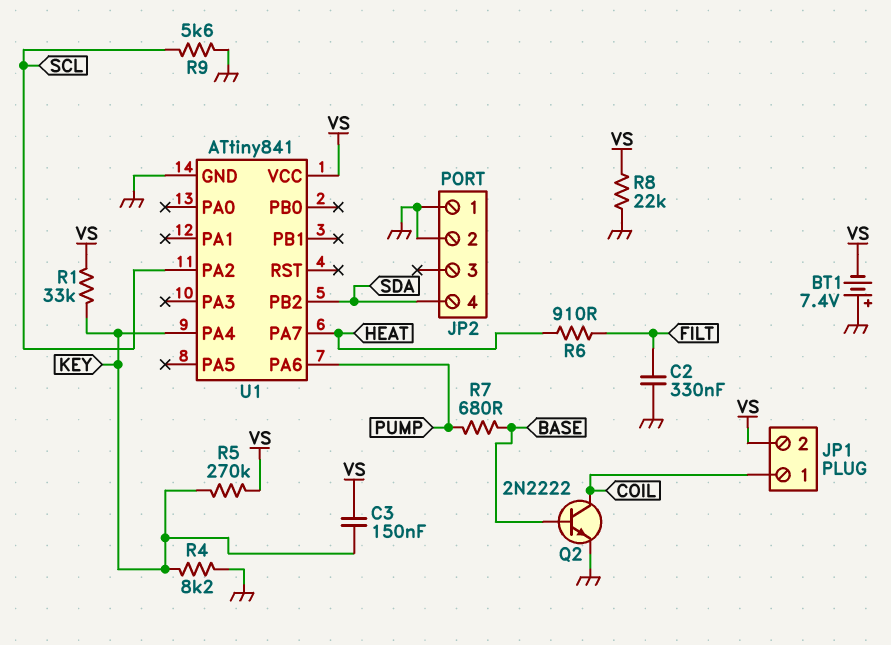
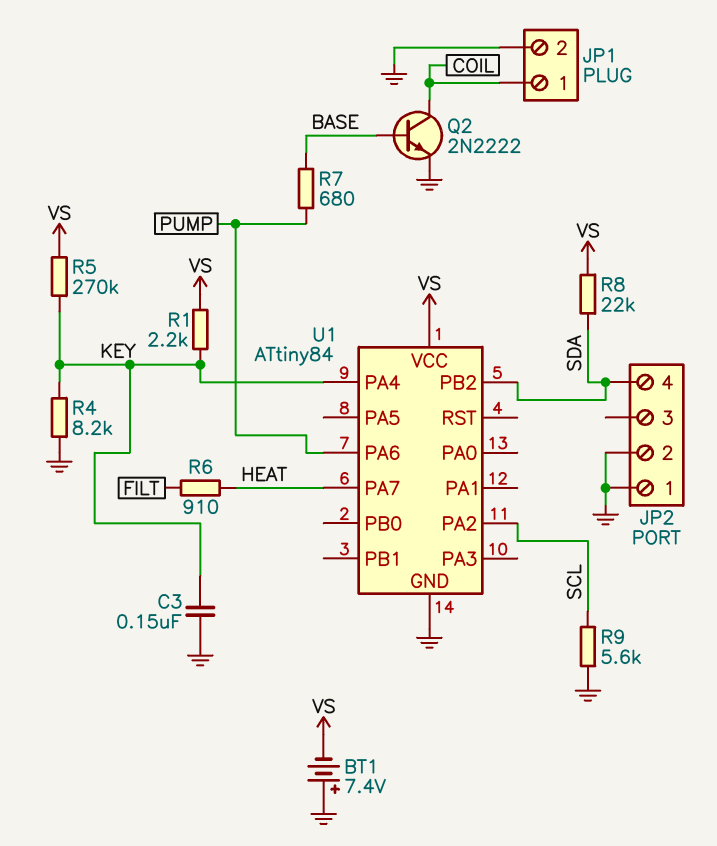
C2: 330nF (FILT, GND) -> none
C3: 150nF (KEY, VS) -> 150nF (GND, KEY)
JP1 pin 2: VS -> GND
R1: 33k (KEY, VS) -> 2.2k (KEY, VS)
R8: 22k (GND, VS) -> 22k (SDA, VS)
U1: ATtiny841 -> ATtiny84

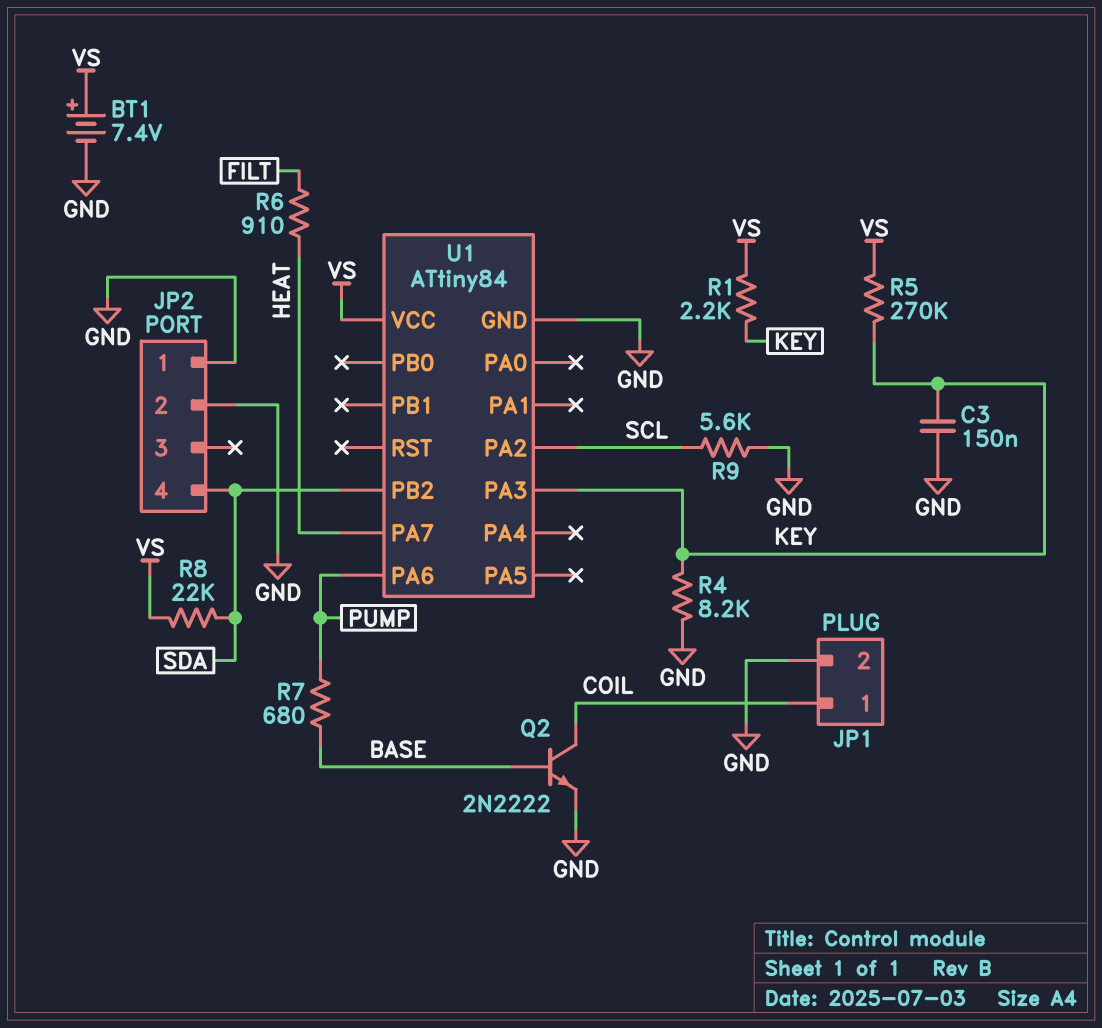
BT1: 7.4V (plus GND, minus VS) -> 7.4V (plus VS, minus GND)
U1 pin PA3: none -> KEY
U1 pin PA4: KEY -> none

